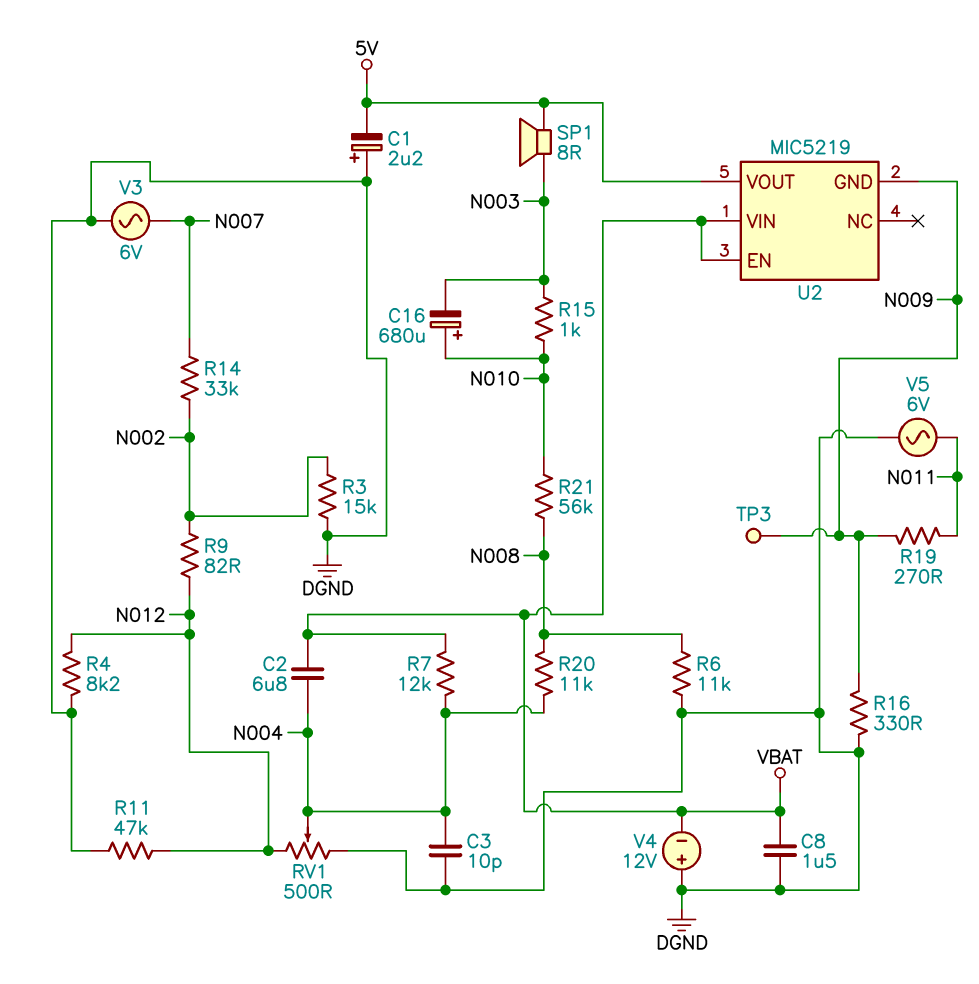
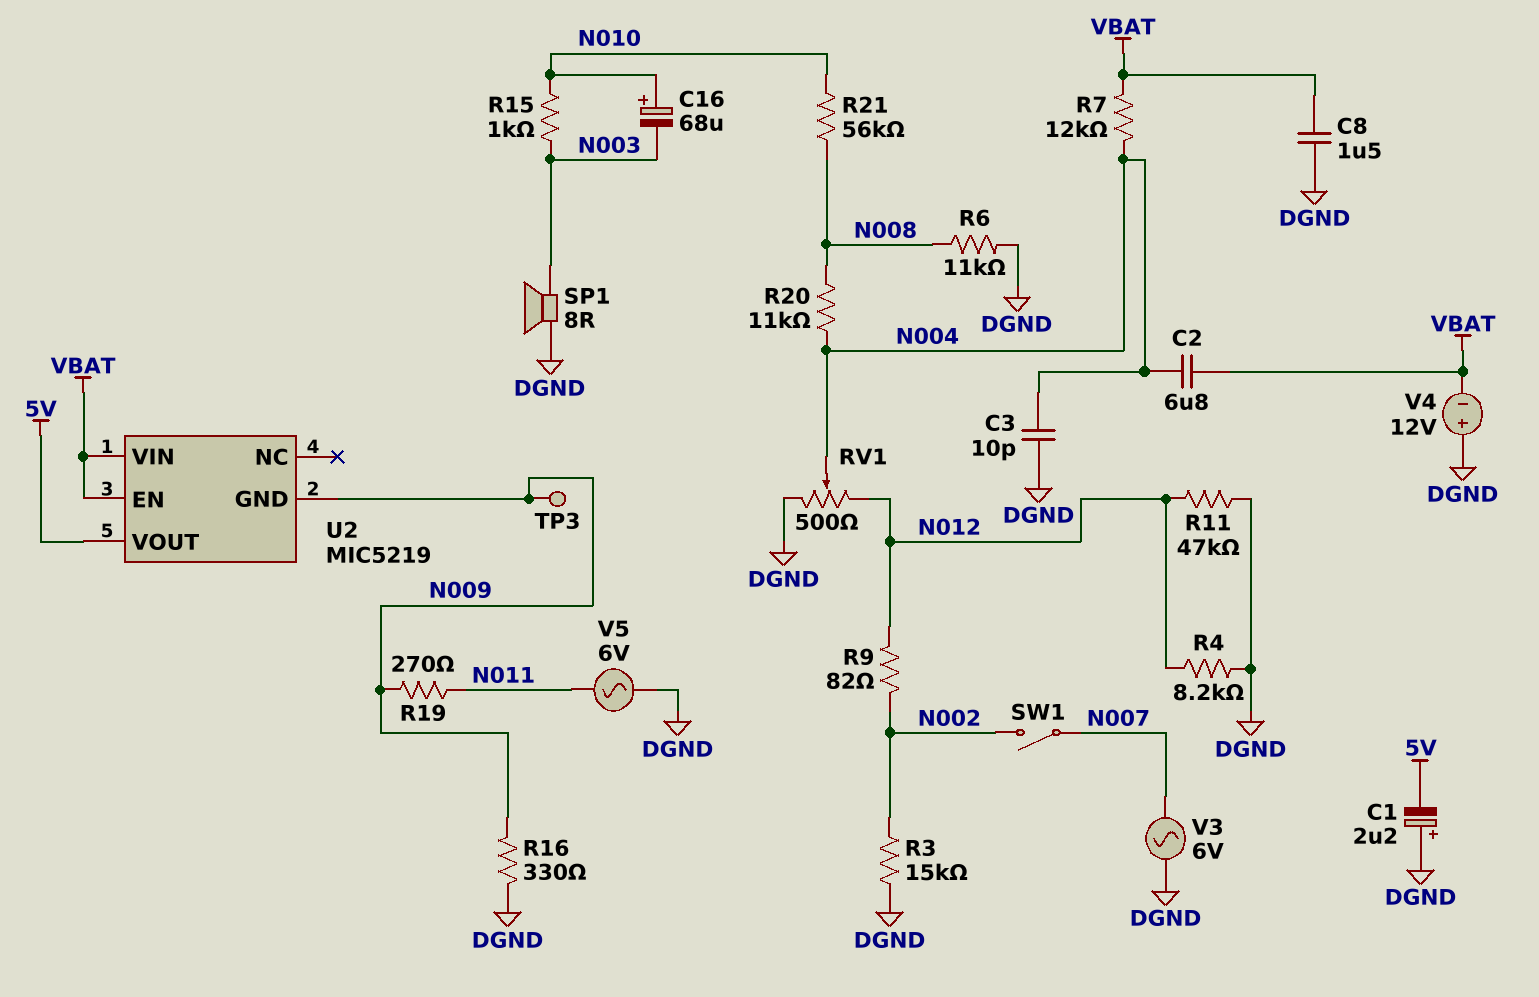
C16: 680uF (plus N010, minus N003) -> 68uF (plus N010, minus N003)
R14: 33k (N002, N007) -> none
SP1: speaker 8R (5V, N003) -> speaker 8R (DGND, N003)
SW1: none -> switch (N002, N007)

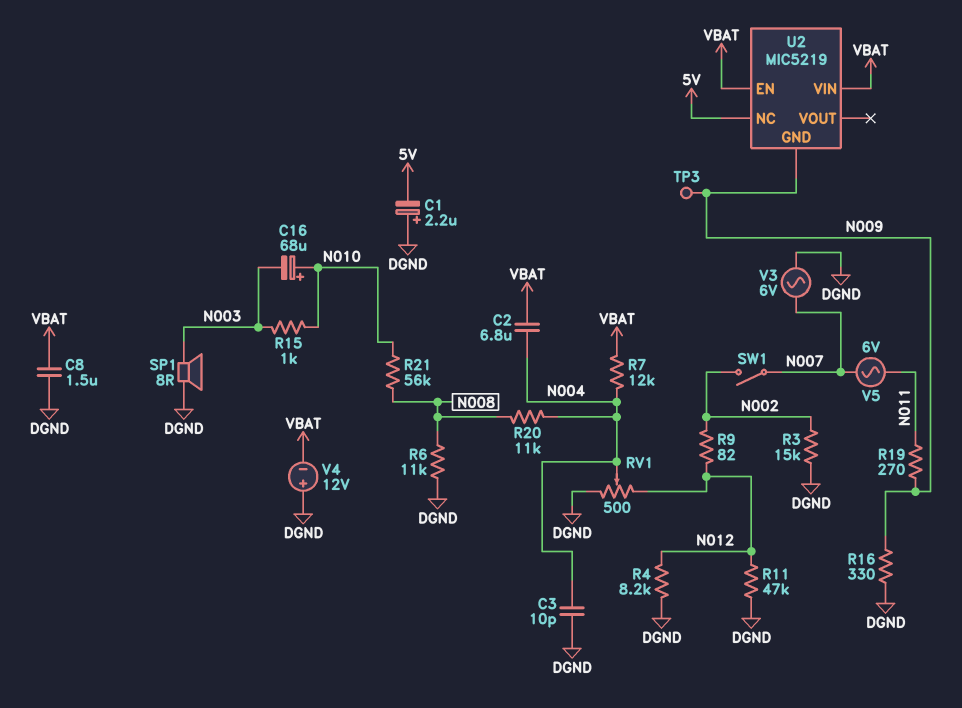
U2 pin NC: none -> 5V
U2 pin VOUT: 5V -> none
V5: AC 6V (DGND, N011) -> AC 6V (N007, N011)

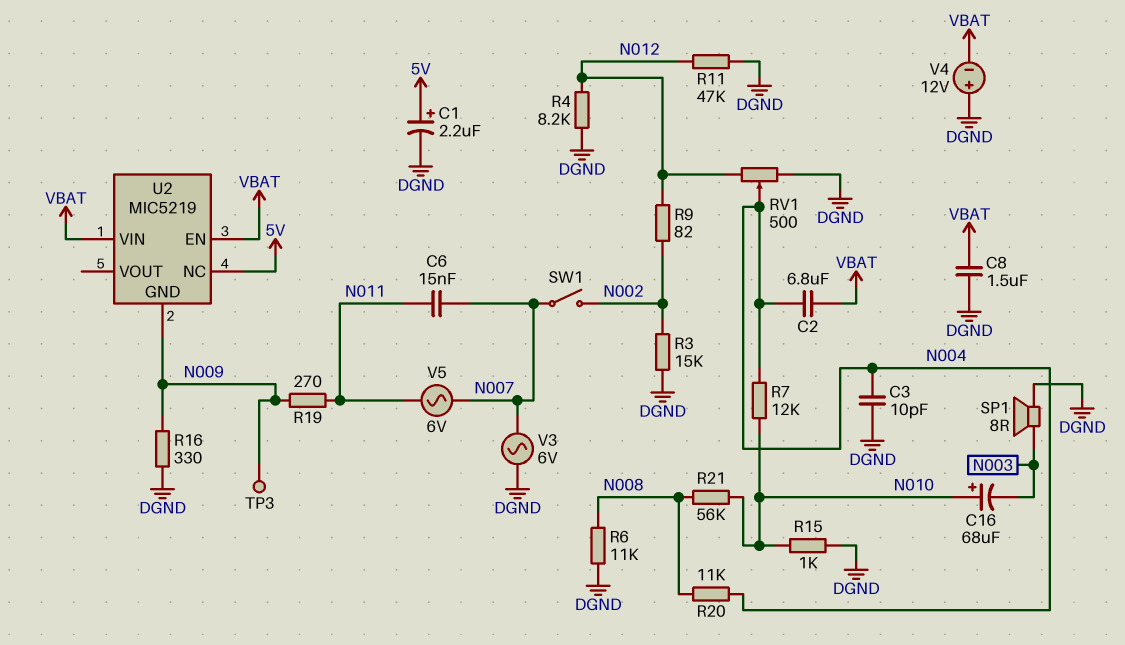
C1: 2.2uF (plus DGND, minus 5V) -> 2.2uF (plus 5V, minus DGND)
C6: none -> 15nF (N007, N011)
R7: 12k (N004, VBAT) -> 12k (N004, N010)
R15: 1k (N003, N010) -> 1k (DGND, N010)

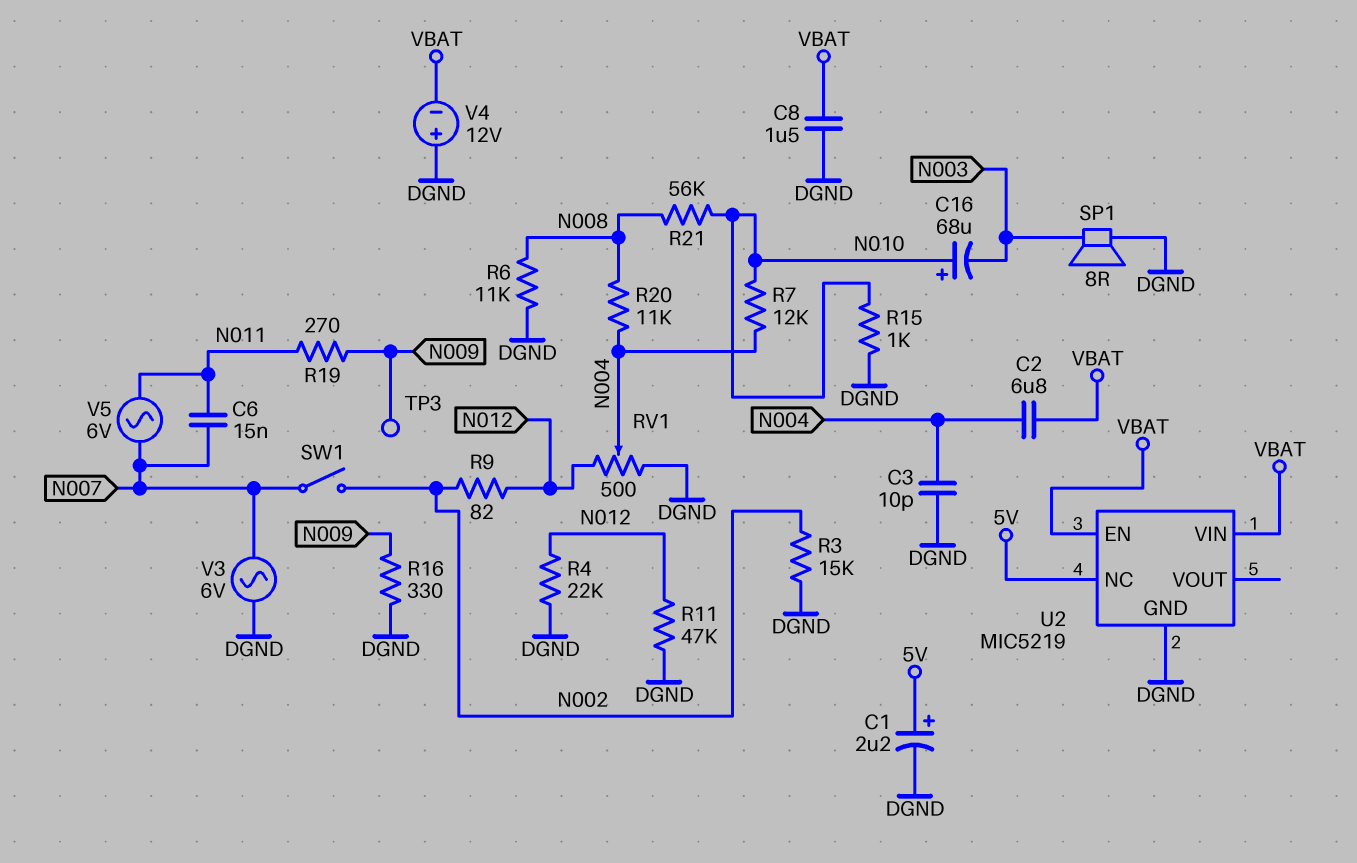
R4: 8.2k (DGND, N012) -> 22k (DGND, N012)
U2 pin GND: N009 -> DGND

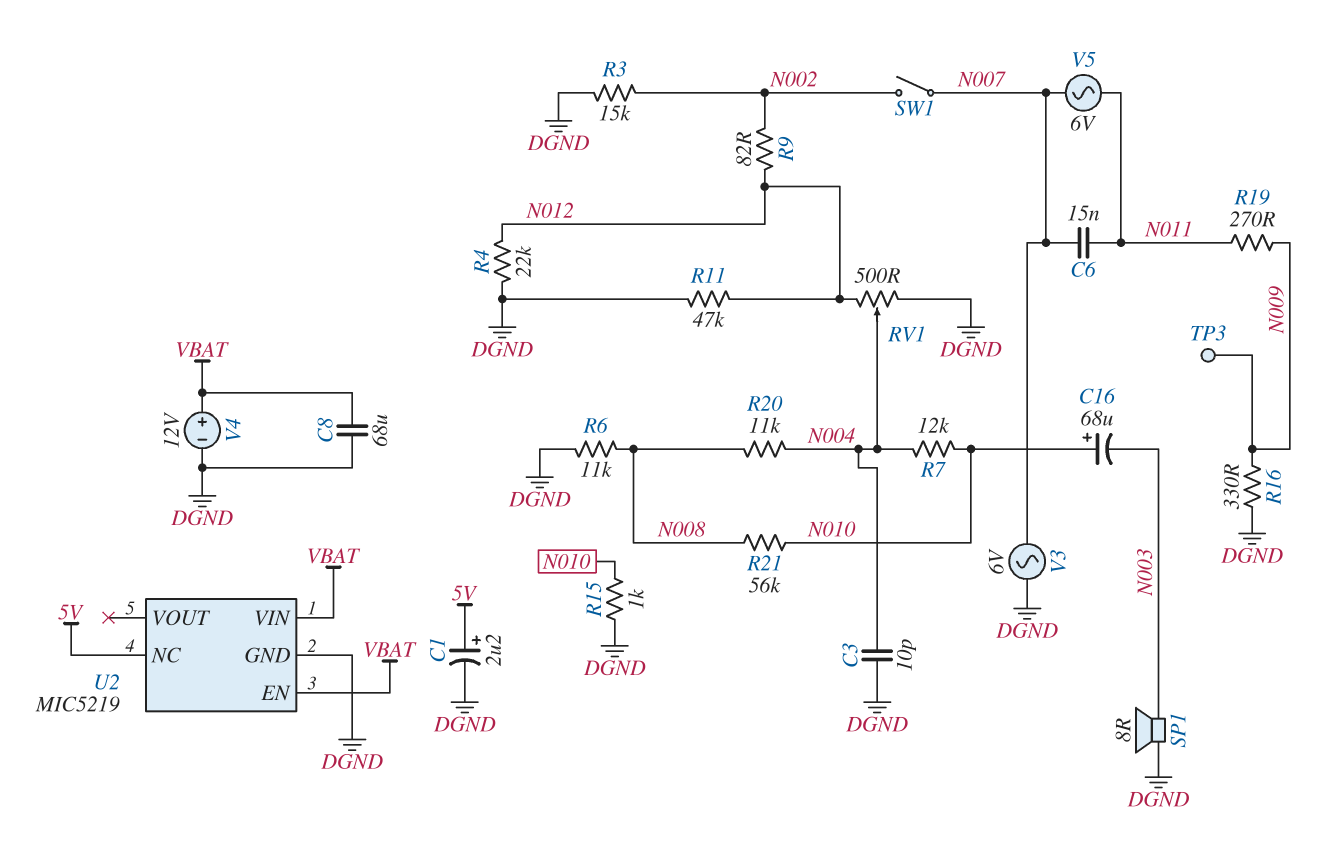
C2: 6.8uF (N004, VBAT) -> none
C8: 1.5uF (DGND, VBAT) -> 68uF (DGND, VBAT)
V4: 12V (plus DGND, minus VBAT) -> 12V (plus VBAT, minus DGND)

